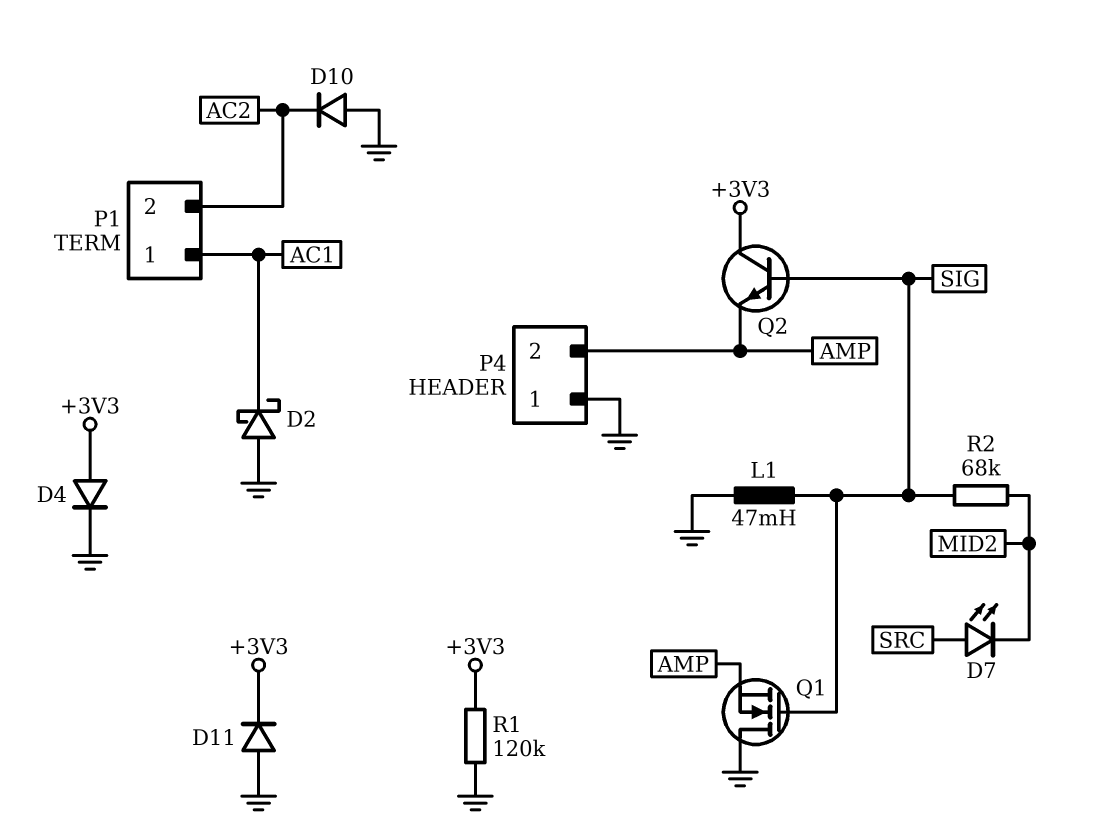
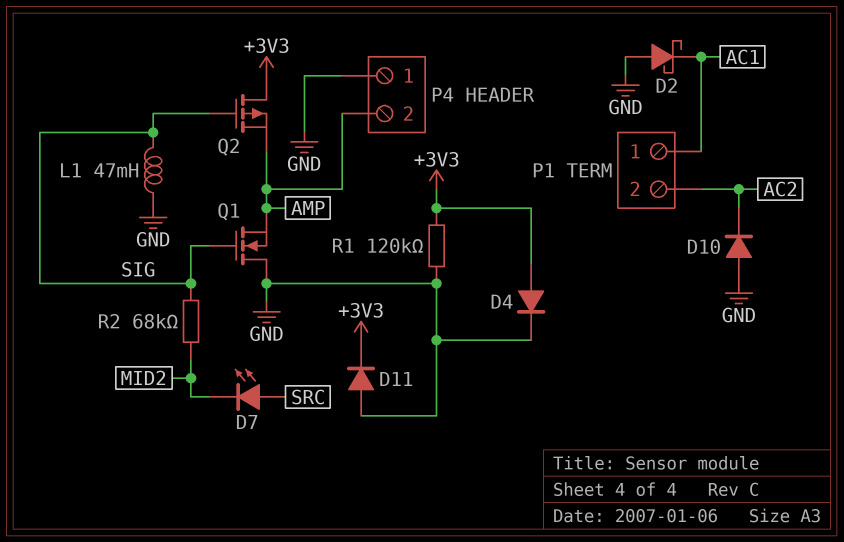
Q2: NPN (B SIG, C +3V3, E AMP) -> PMOS (G SIG, D +3V3, S AMP)

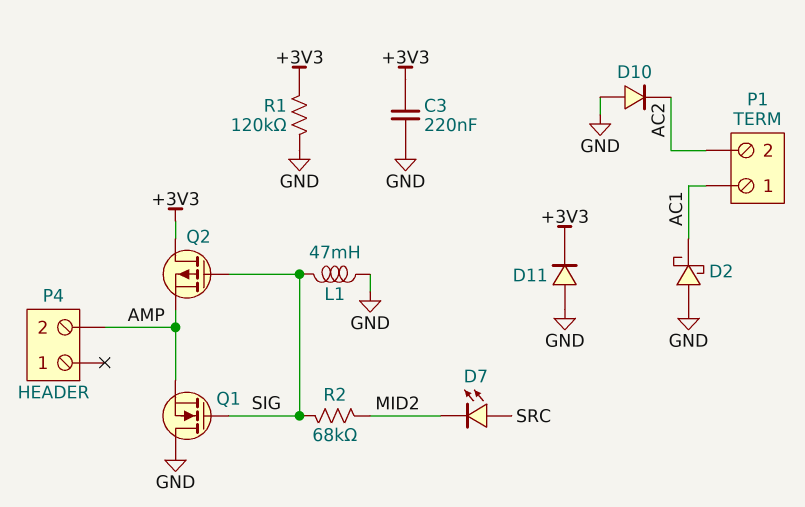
C3: none -> 220nF (+3V3, GND)
D4: diode (A +3V3, K GND) -> none
P4 pin 1: GND -> none

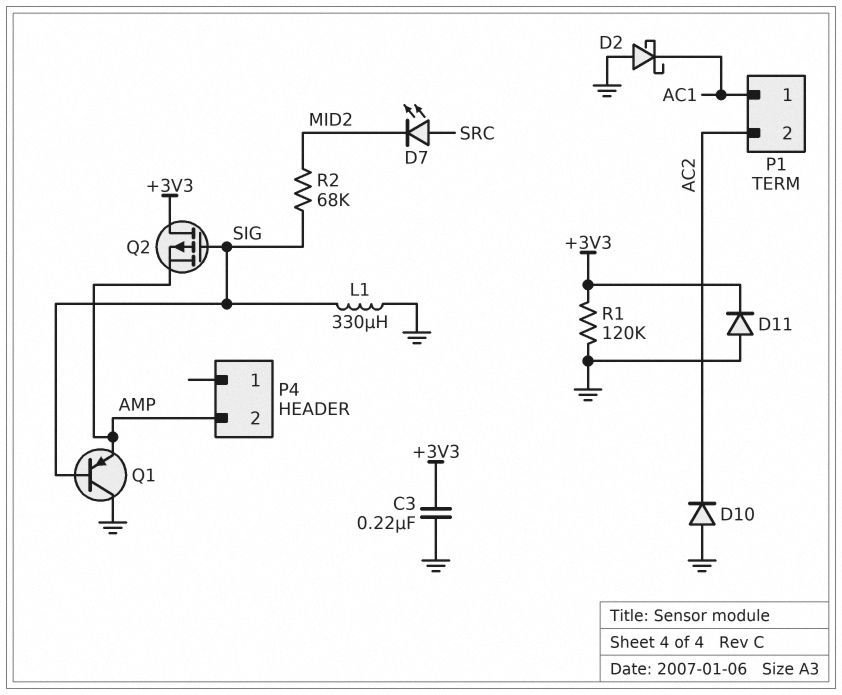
L1: 47mH (GND, SIG) -> 330uH (GND, SIG)
Q1: NMOS (G SIG, D GND, S AMP) -> PNP (B SIG, C GND, E AMP)

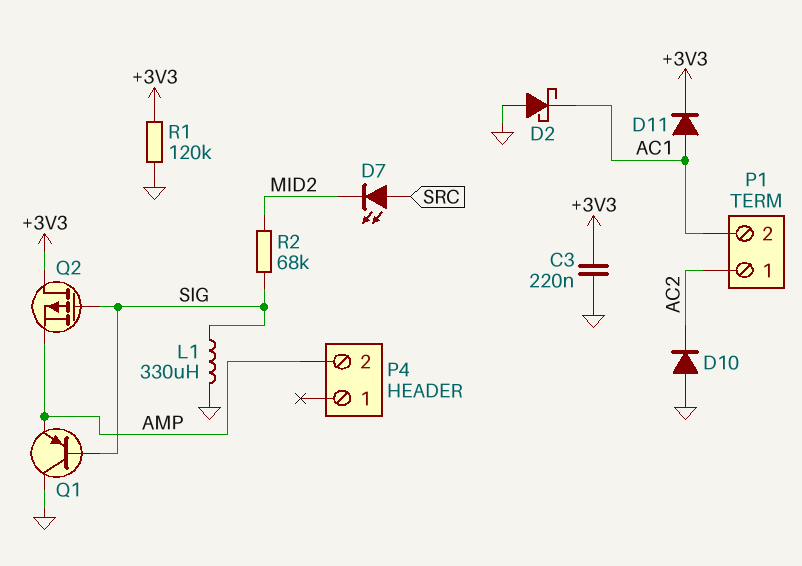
D11: diode (A GND, K +3V3) -> diode (A AC1, K +3V3)
P1 pin 1: AC1 -> AC2
P1 pin 2: AC2 -> AC1

